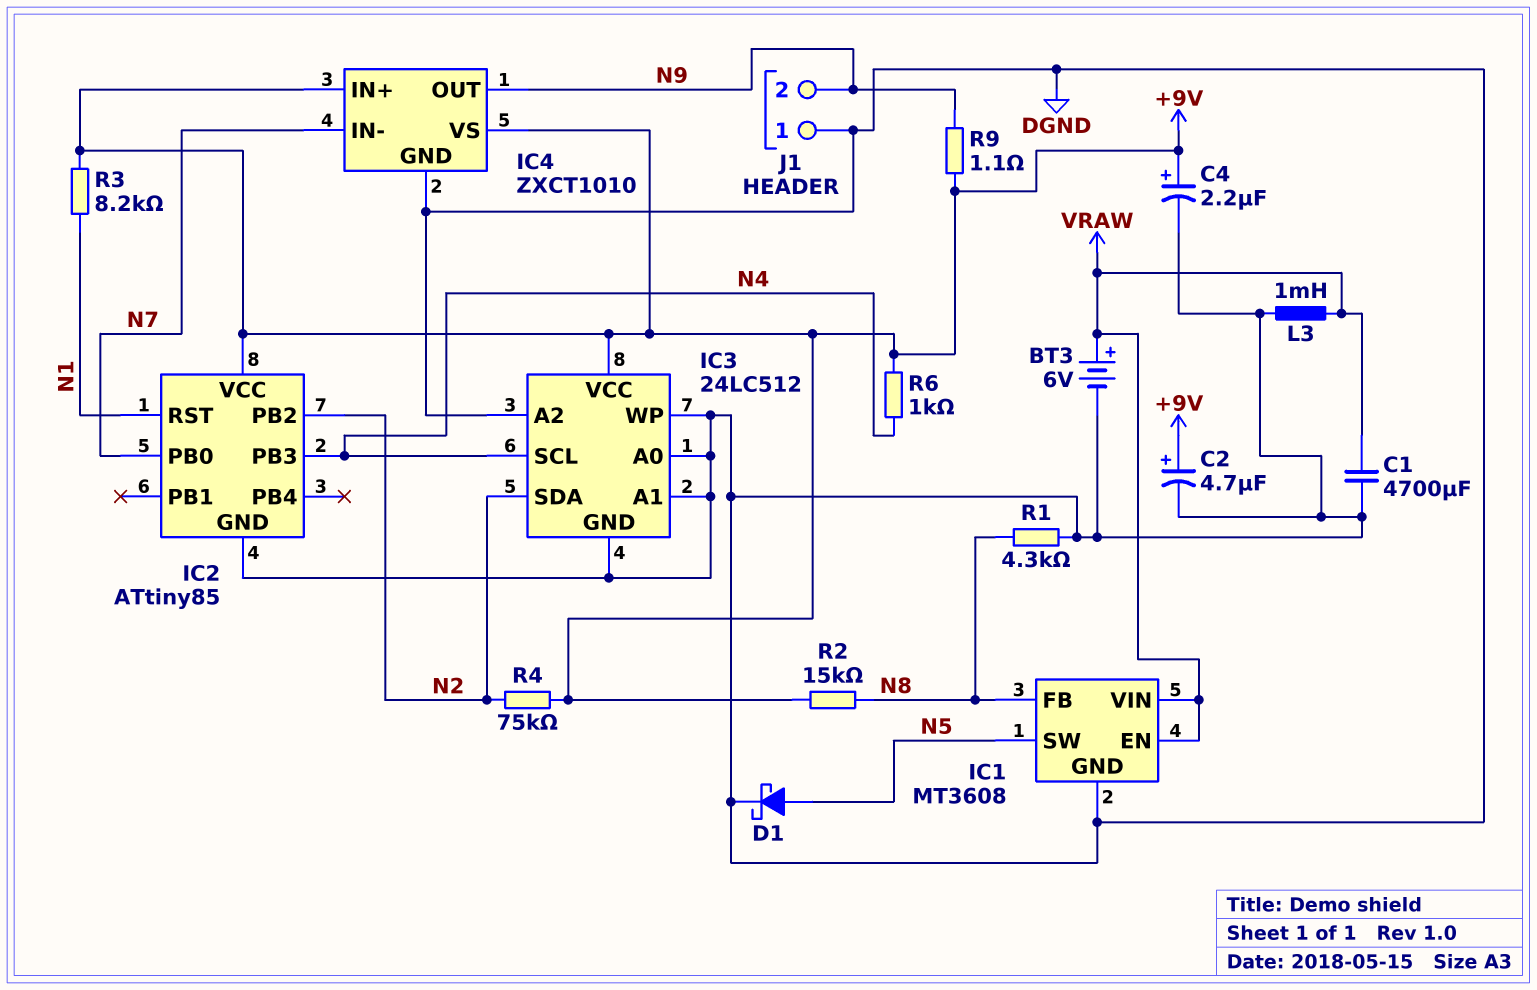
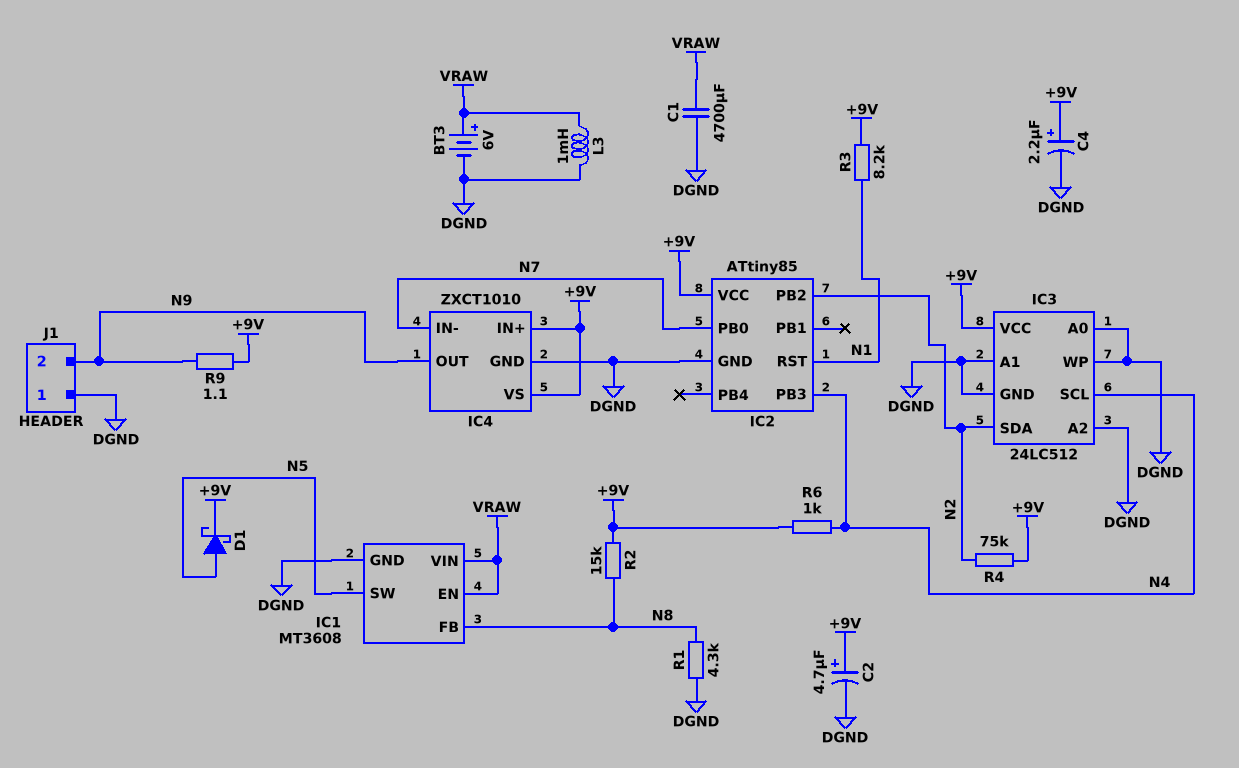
D1: schottky (A N5, K DGND) -> schottky (A N5, K +9V)

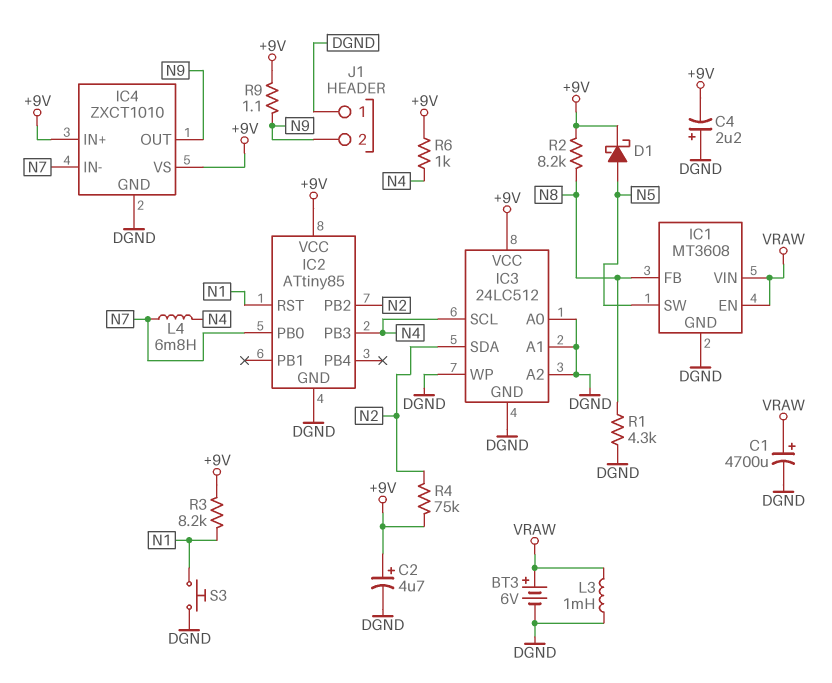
C1: 4700uF (DGND, VRAW) -> 4700uF (plus VRAW, minus DGND)
C4: 2.2uF (plus +9V, minus DGND) -> 2.2uF (plus DGND, minus +9V)
L4: none -> 6.8mH (N4, N7)
R2: 15k (+9V, N8) -> 8.2k (+9V, N8)
S3: none -> button (DGND, N1)

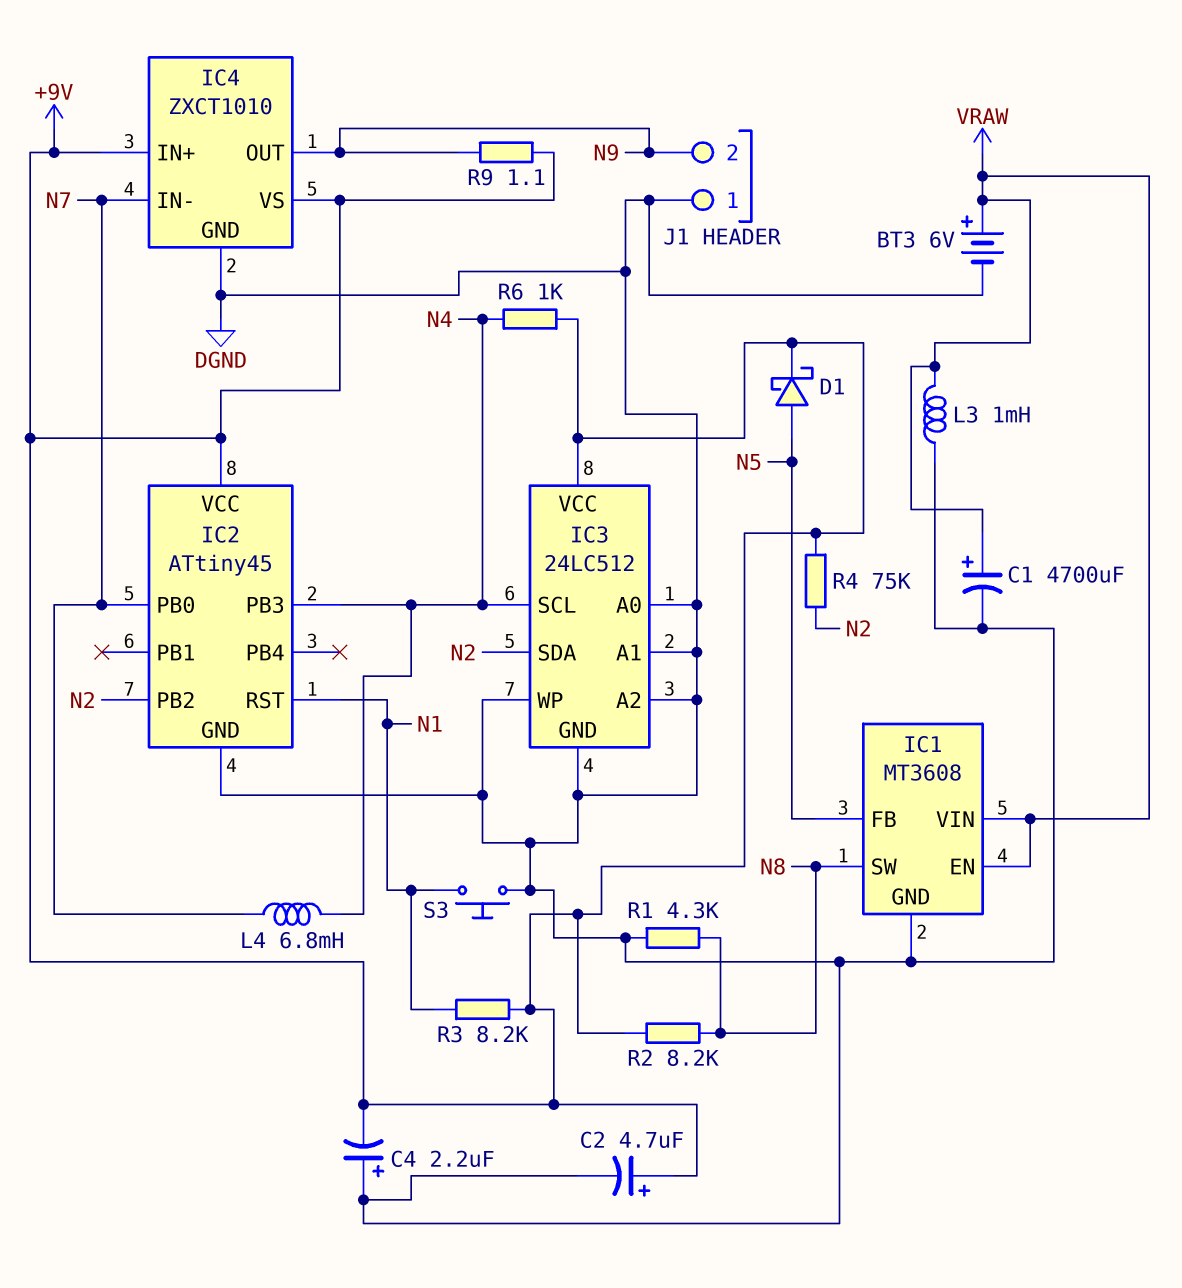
IC1 pin FB: N8 -> N5
IC1 pin SW: N5 -> N8
IC2: ATtiny85 -> ATtiny45

